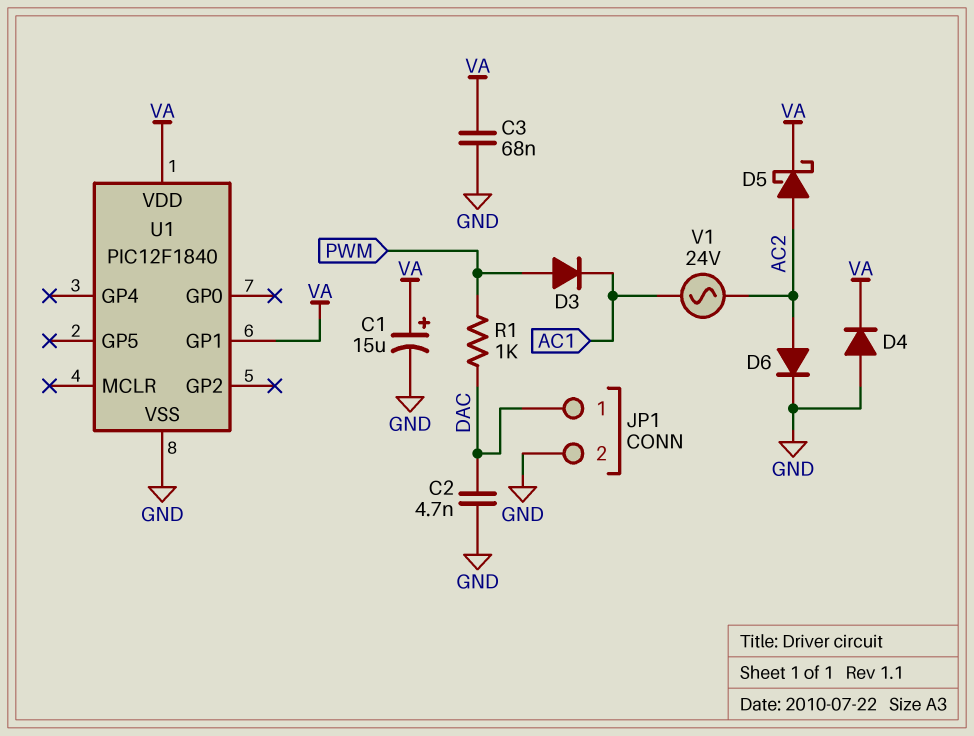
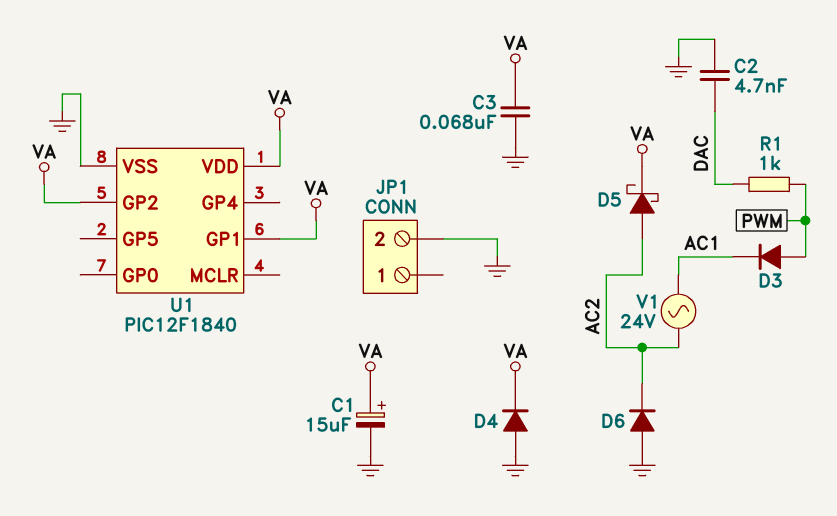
D6: diode (A AC2, K GND) -> diode (A GND, K AC2)
JP1 pin 1: DAC -> none
U1 pin GP2: none -> VA

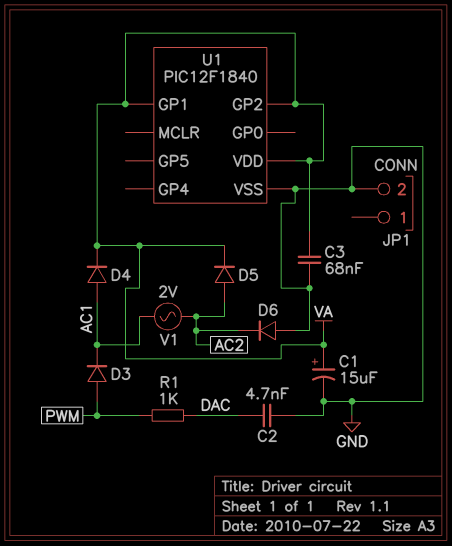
D4: diode (A GND, K VA) -> diode (A AC1, K VA)
D5: schottky (A AC2, K VA) -> diode (A AC2, K VA)
V1: AC 24V (AC1, AC2) -> AC 2V (AC1, AC2)

